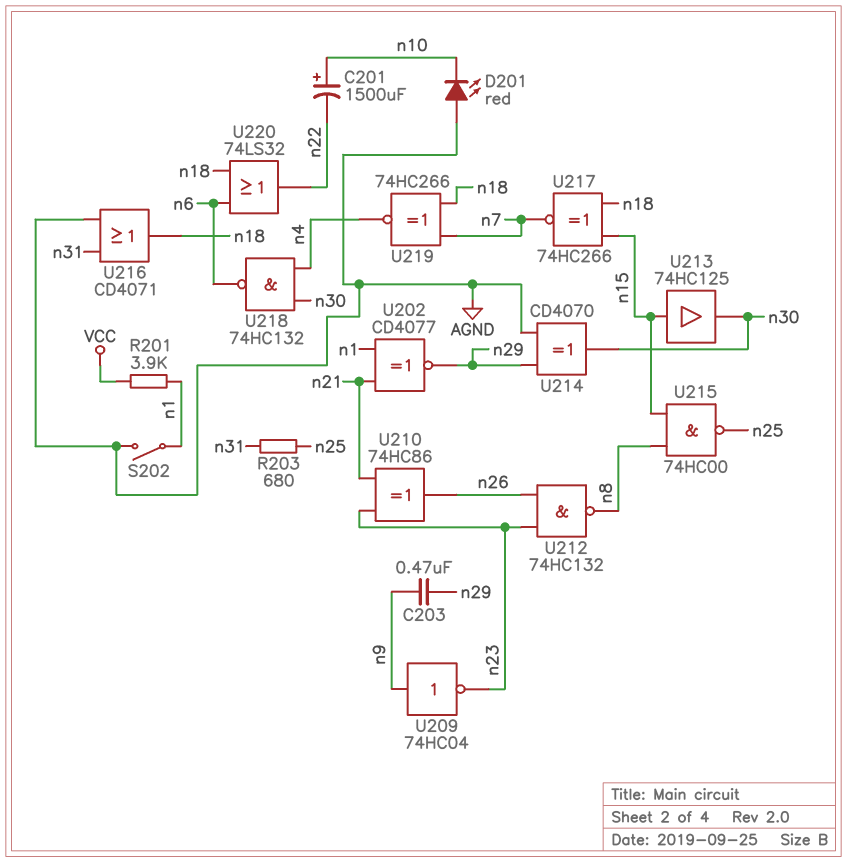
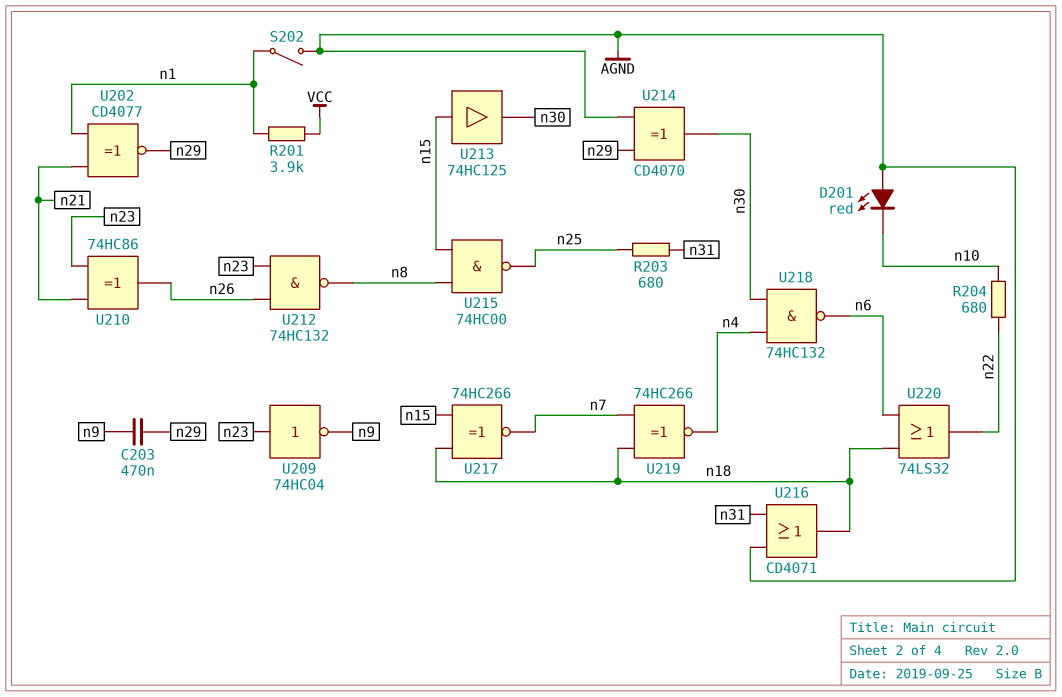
C201: 1500uF (plus n10, minus n22) -> none
R204: none -> 680 (n10, n22)
U209: NOT 74HC04 (in n9, out n23) -> NOT 74HC04 (in n23, out n9)

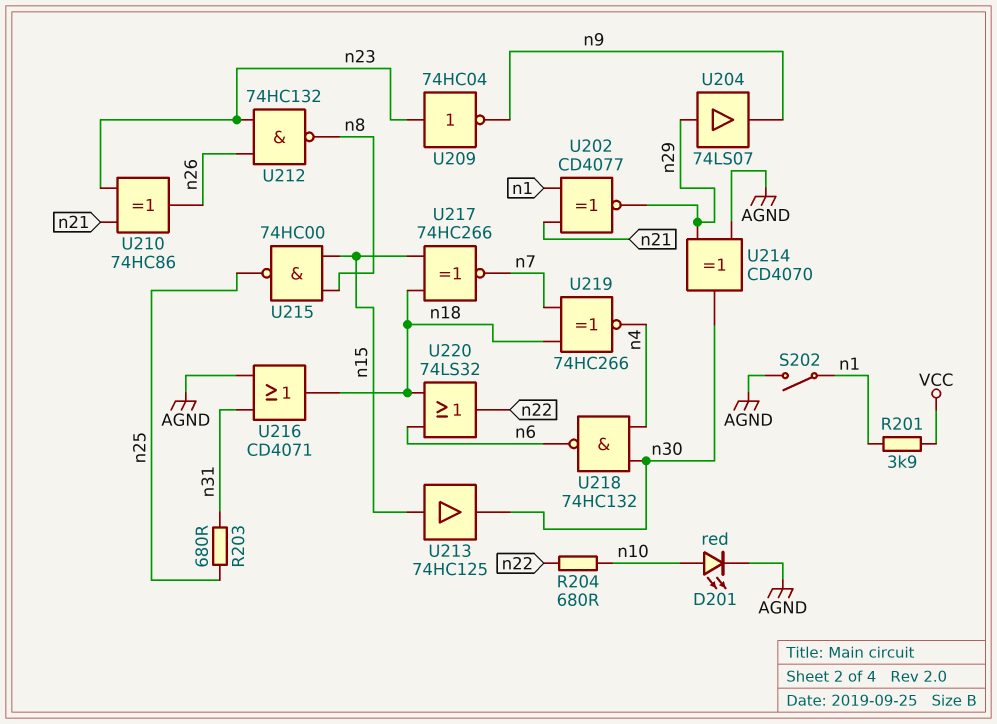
C203: 470nF (n9, n29) -> none
D201: LED red (A AGND, K n10) -> LED red (A n10, K AGND)
U204: none -> buffer 74LS07 (in n29, out n9)

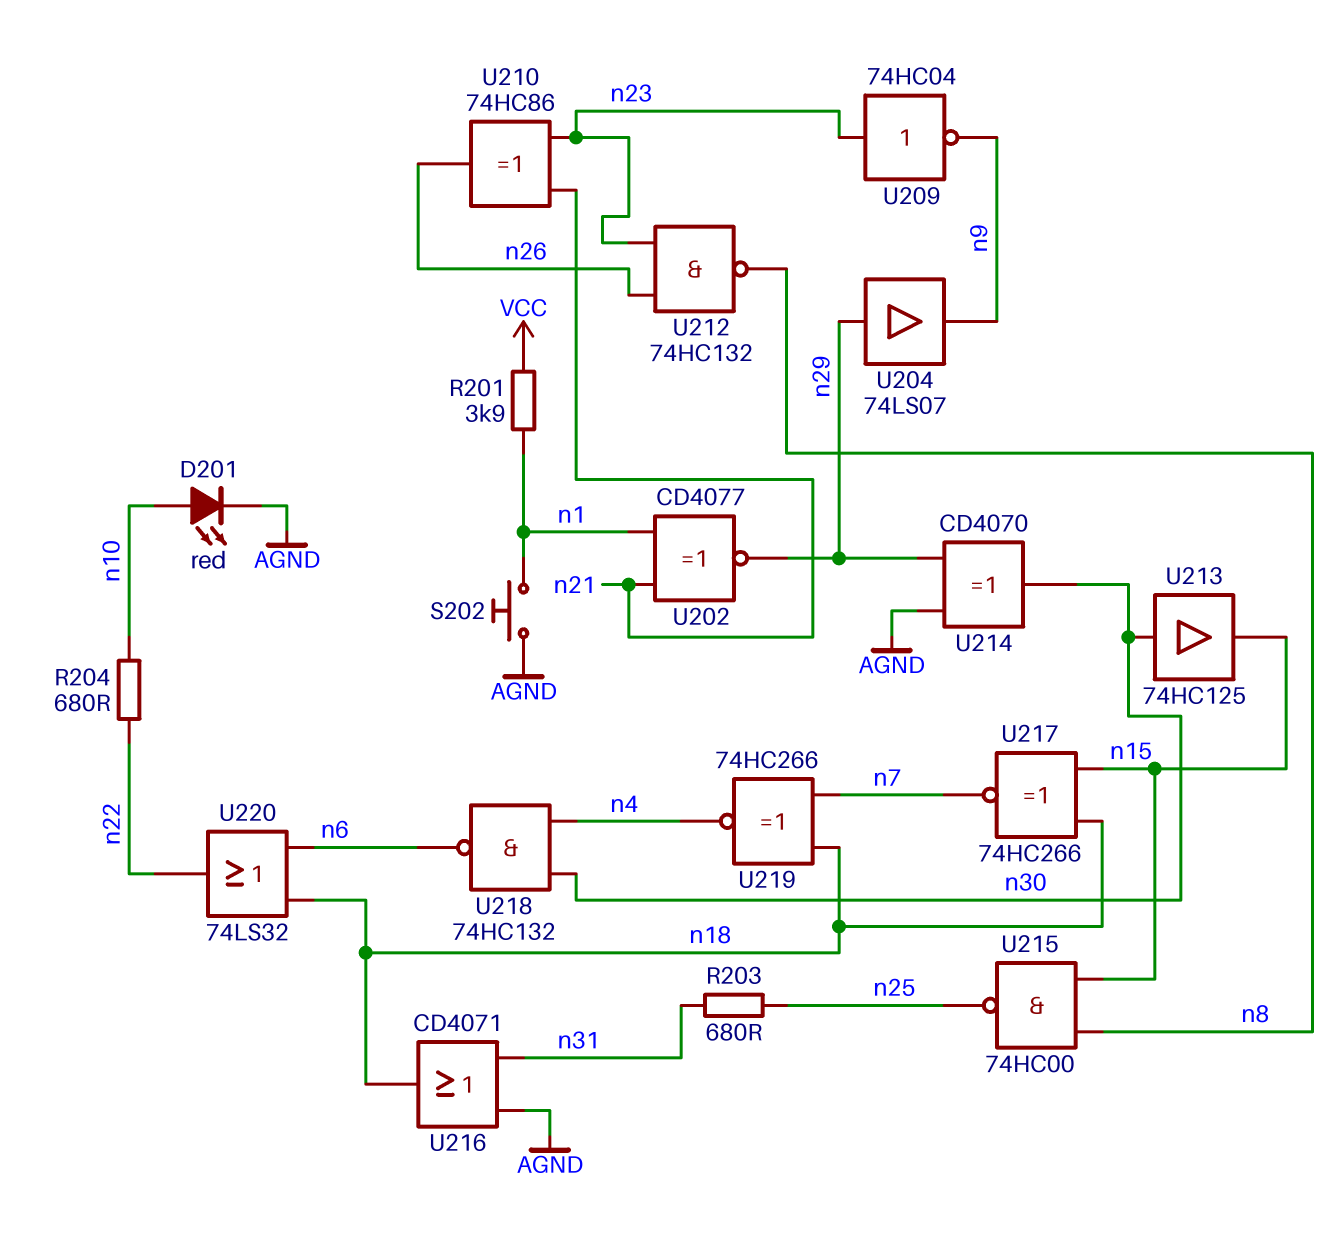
S202: switch (AGND, n1) -> button (AGND, n1)
U213: buffer 74HC125 (in n15, out n30) -> buffer 74HC125 (in n30, out n15)

